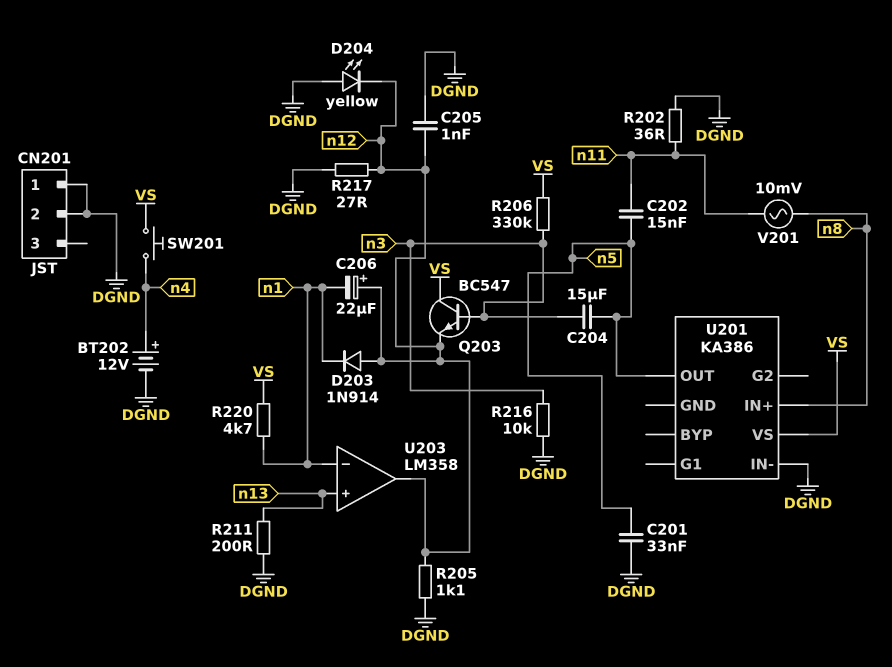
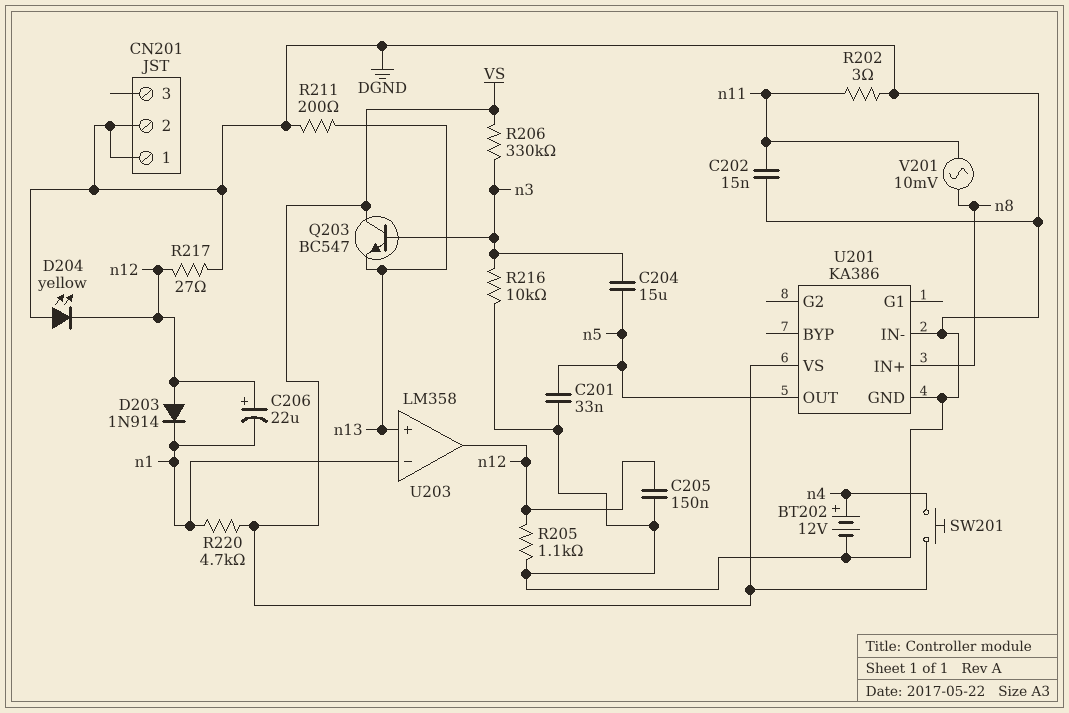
C202: 15nF (n5, n11) -> 15nF (DGND, n11)
C205: 1nF (DGND, n12) -> 150nF (DGND, n12)
Q203: NPN BC547 (B n3, C VS, E n12) -> NPN BC547 (B n3, C VS, E n13)
R202: 36 (DGND, n11) -> 3 (DGND, n11)
U201 pin GND: none -> DGND

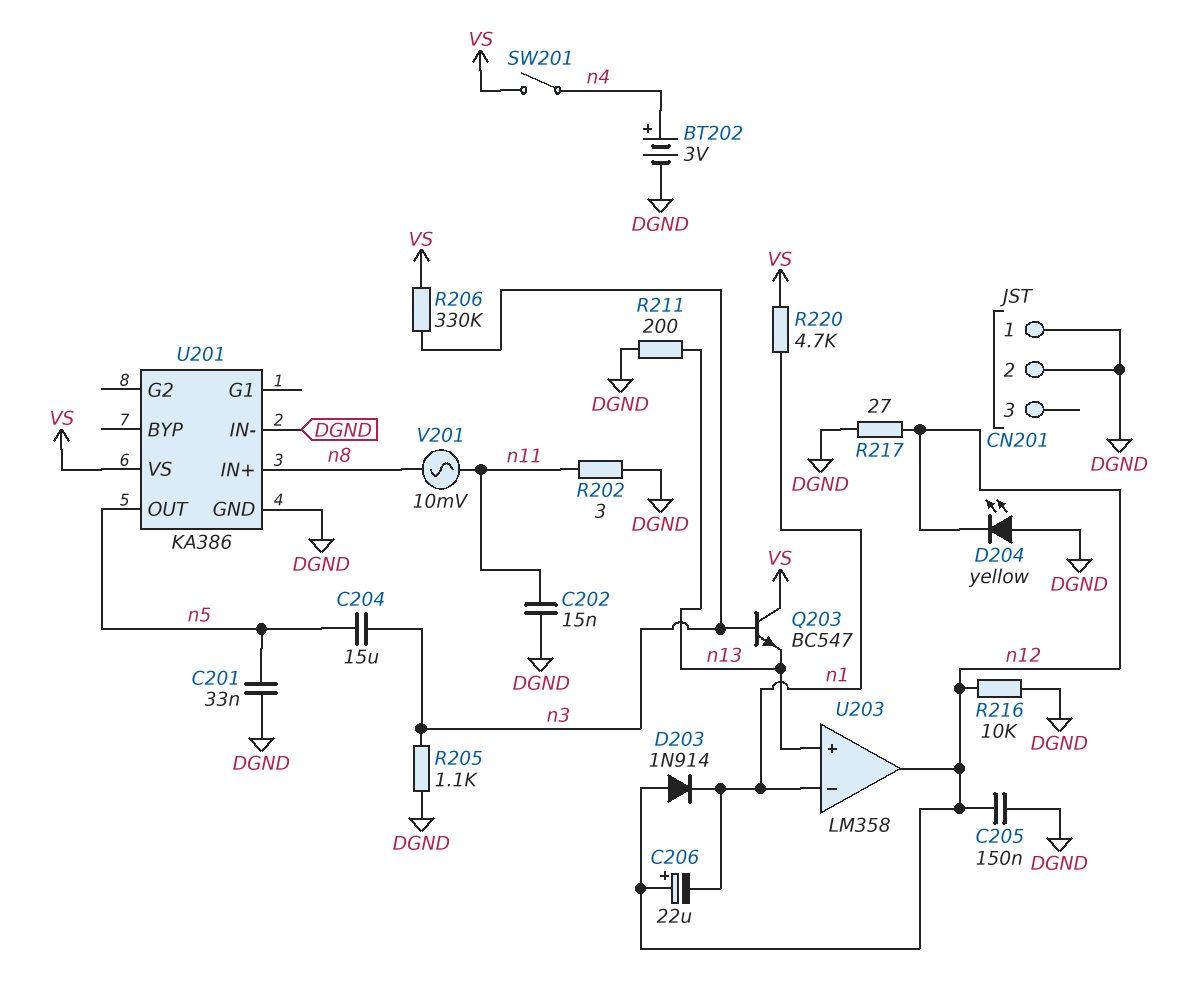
BT202: 12V (plus n4, minus DGND) -> 3V (plus n4, minus DGND)
R205: 1.1k (DGND, n12) -> 1.1k (DGND, n3)
R216: 10k (DGND, n3) -> 10k (DGND, n12)
SW201: button (VS, n4) -> switch (VS, n4)

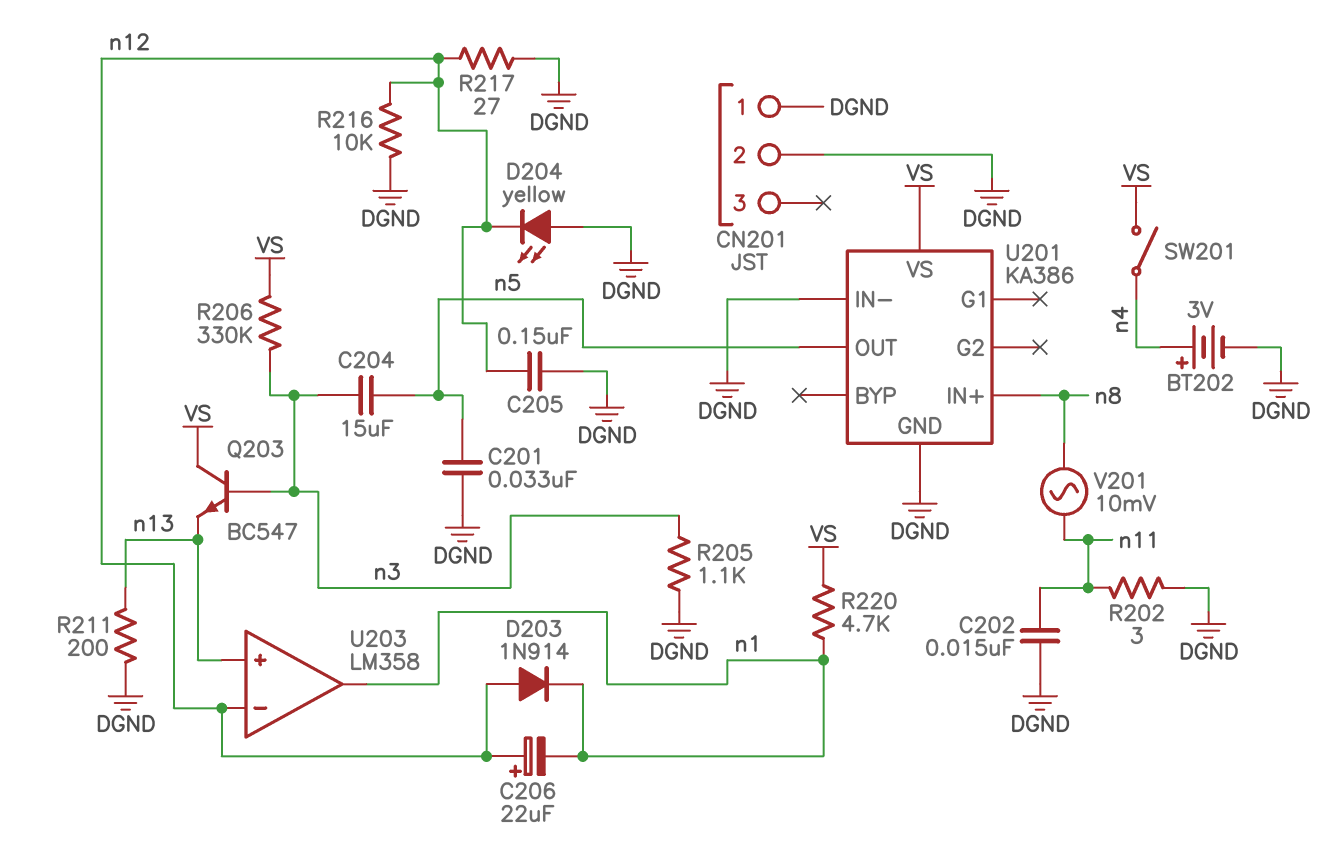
U203 pin in-: n1 -> n12
U203 pin out: n12 -> n1

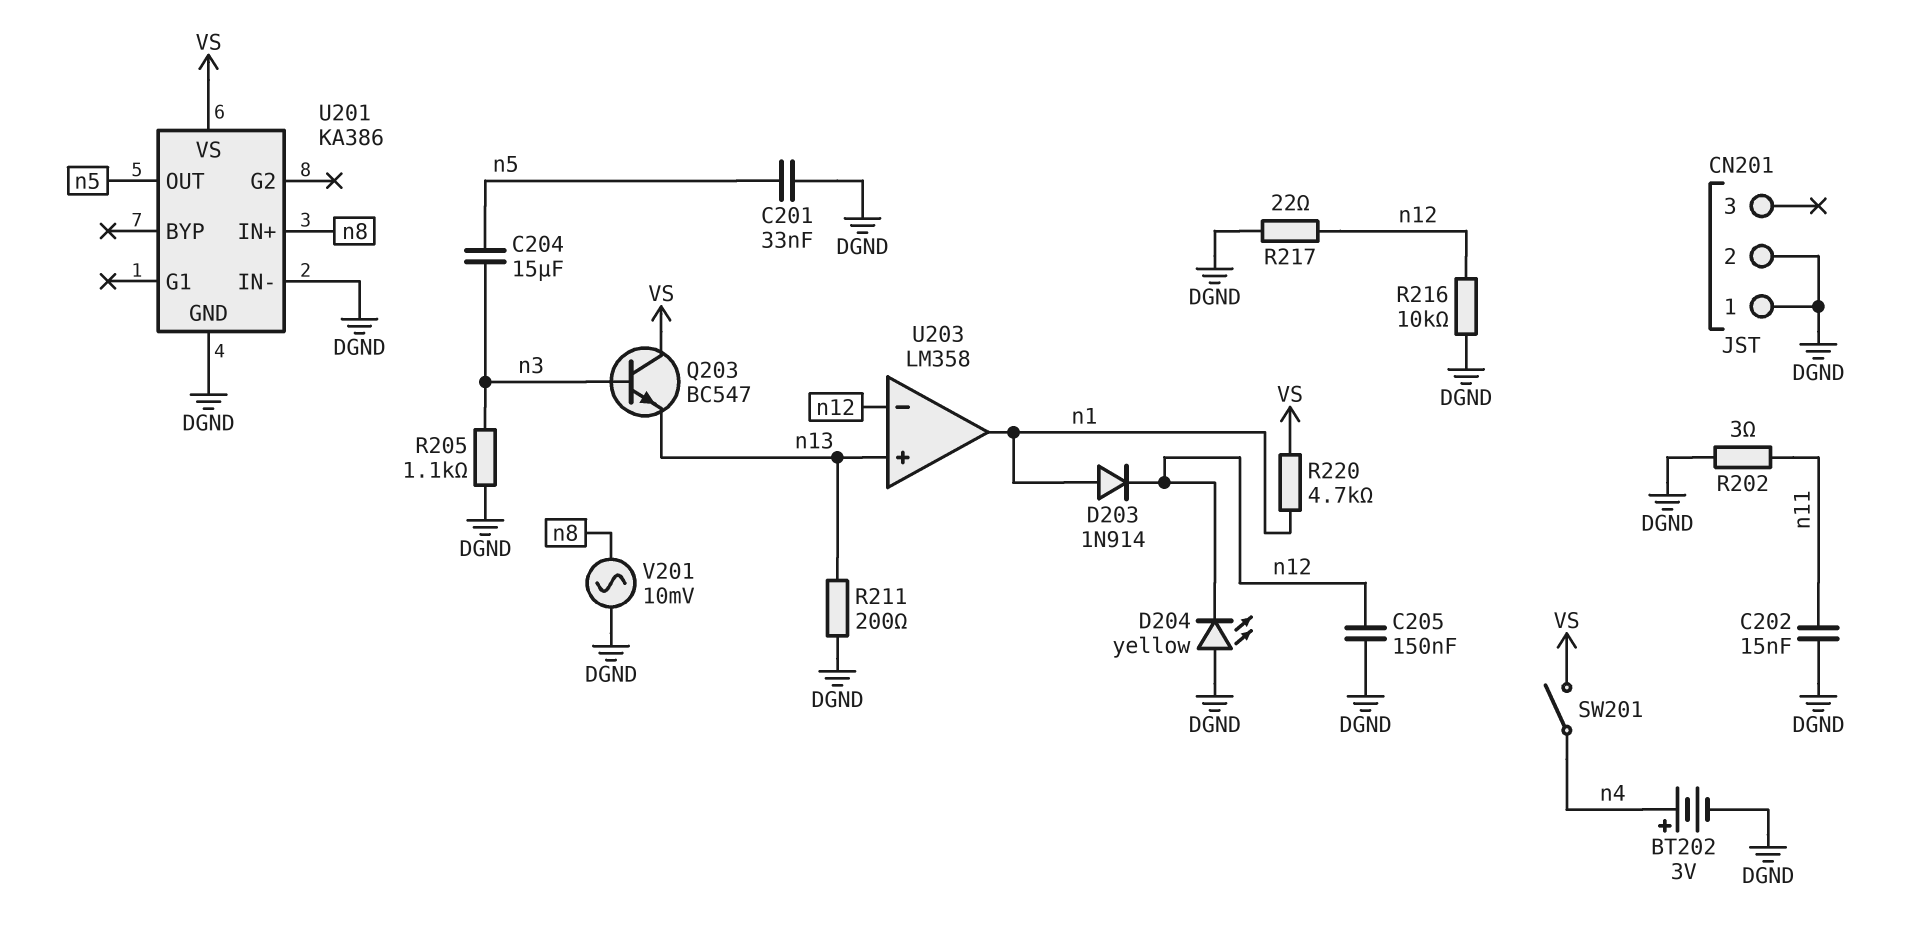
C206: 22uF (plus n12, minus n1) -> none
D203: diode 1N914 (A n12, K n1) -> diode 1N914 (A n1, K n12)
R206: 330k (VS, n3) -> none
R217: 27 (DGND, n12) -> 22 (DGND, n12)
V201: AC 10mV (n8, n11) -> AC 10mV (DGND, n8)

